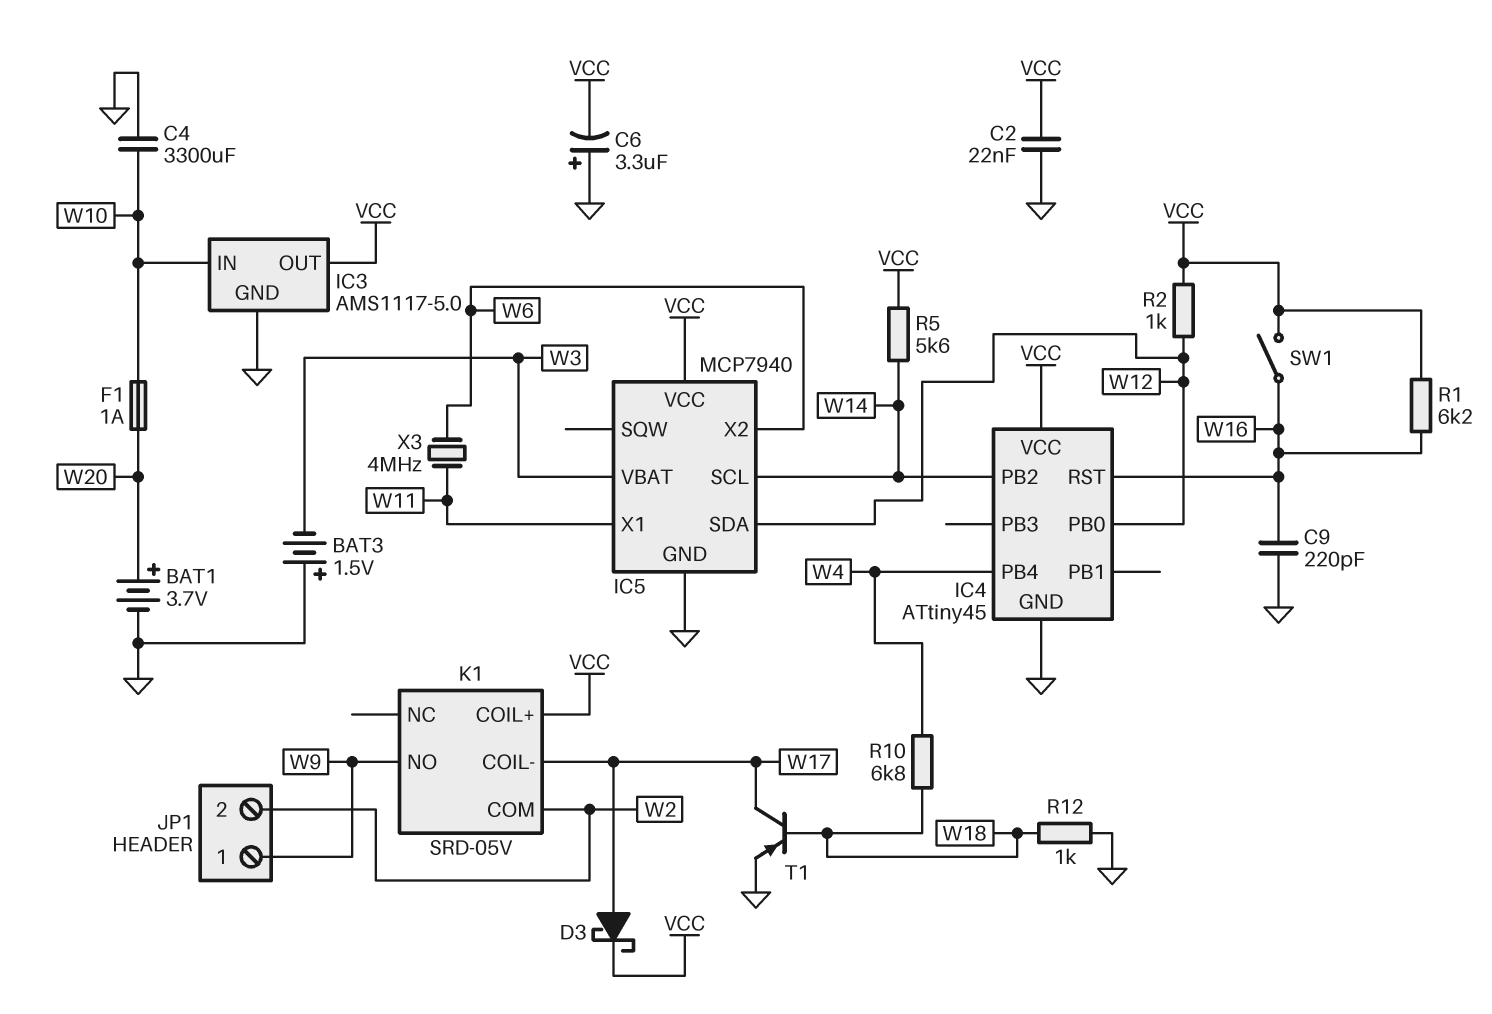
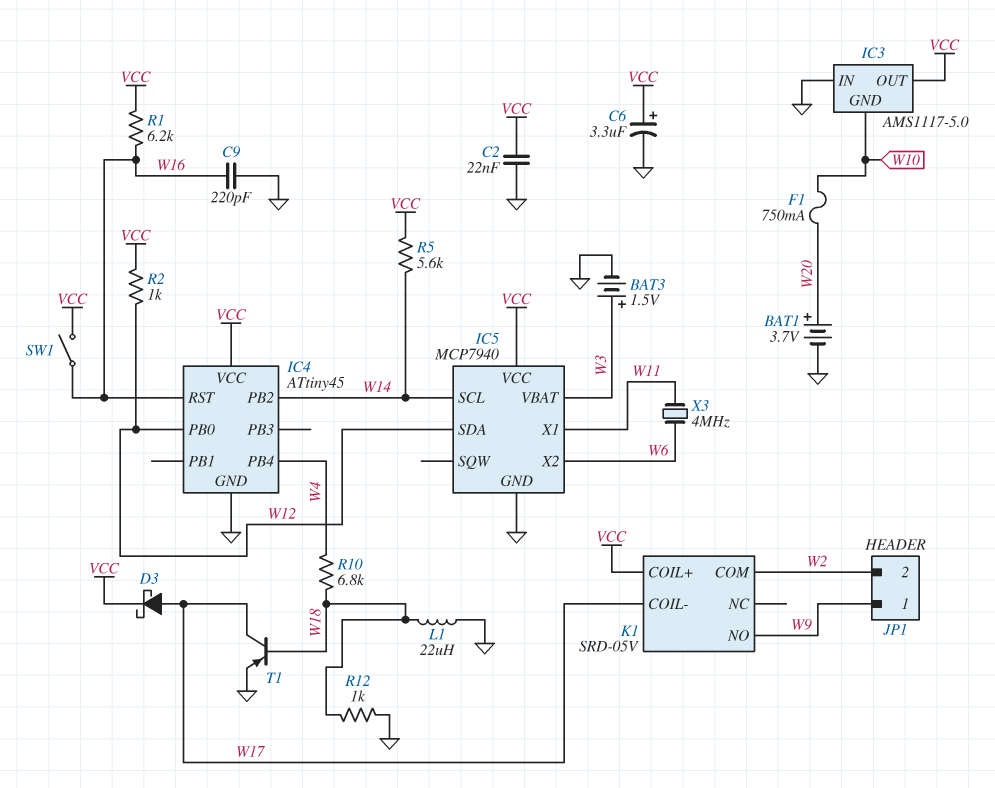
BAT3: 1.5V (plus GND, minus W3) -> 1.5V (plus W3, minus GND)
C4: 3300uF (GND, W10) -> none
C6: 3.3uF (plus GND, minus VCC) -> 3.3uF (plus VCC, minus GND)
F1: 1A (W10, W20) -> 750mA (W10, W20)
IC3 pin GND: GND -> W10
IC3 pin IN: W10 -> GND
L1: none -> 22uH (GND, W18)

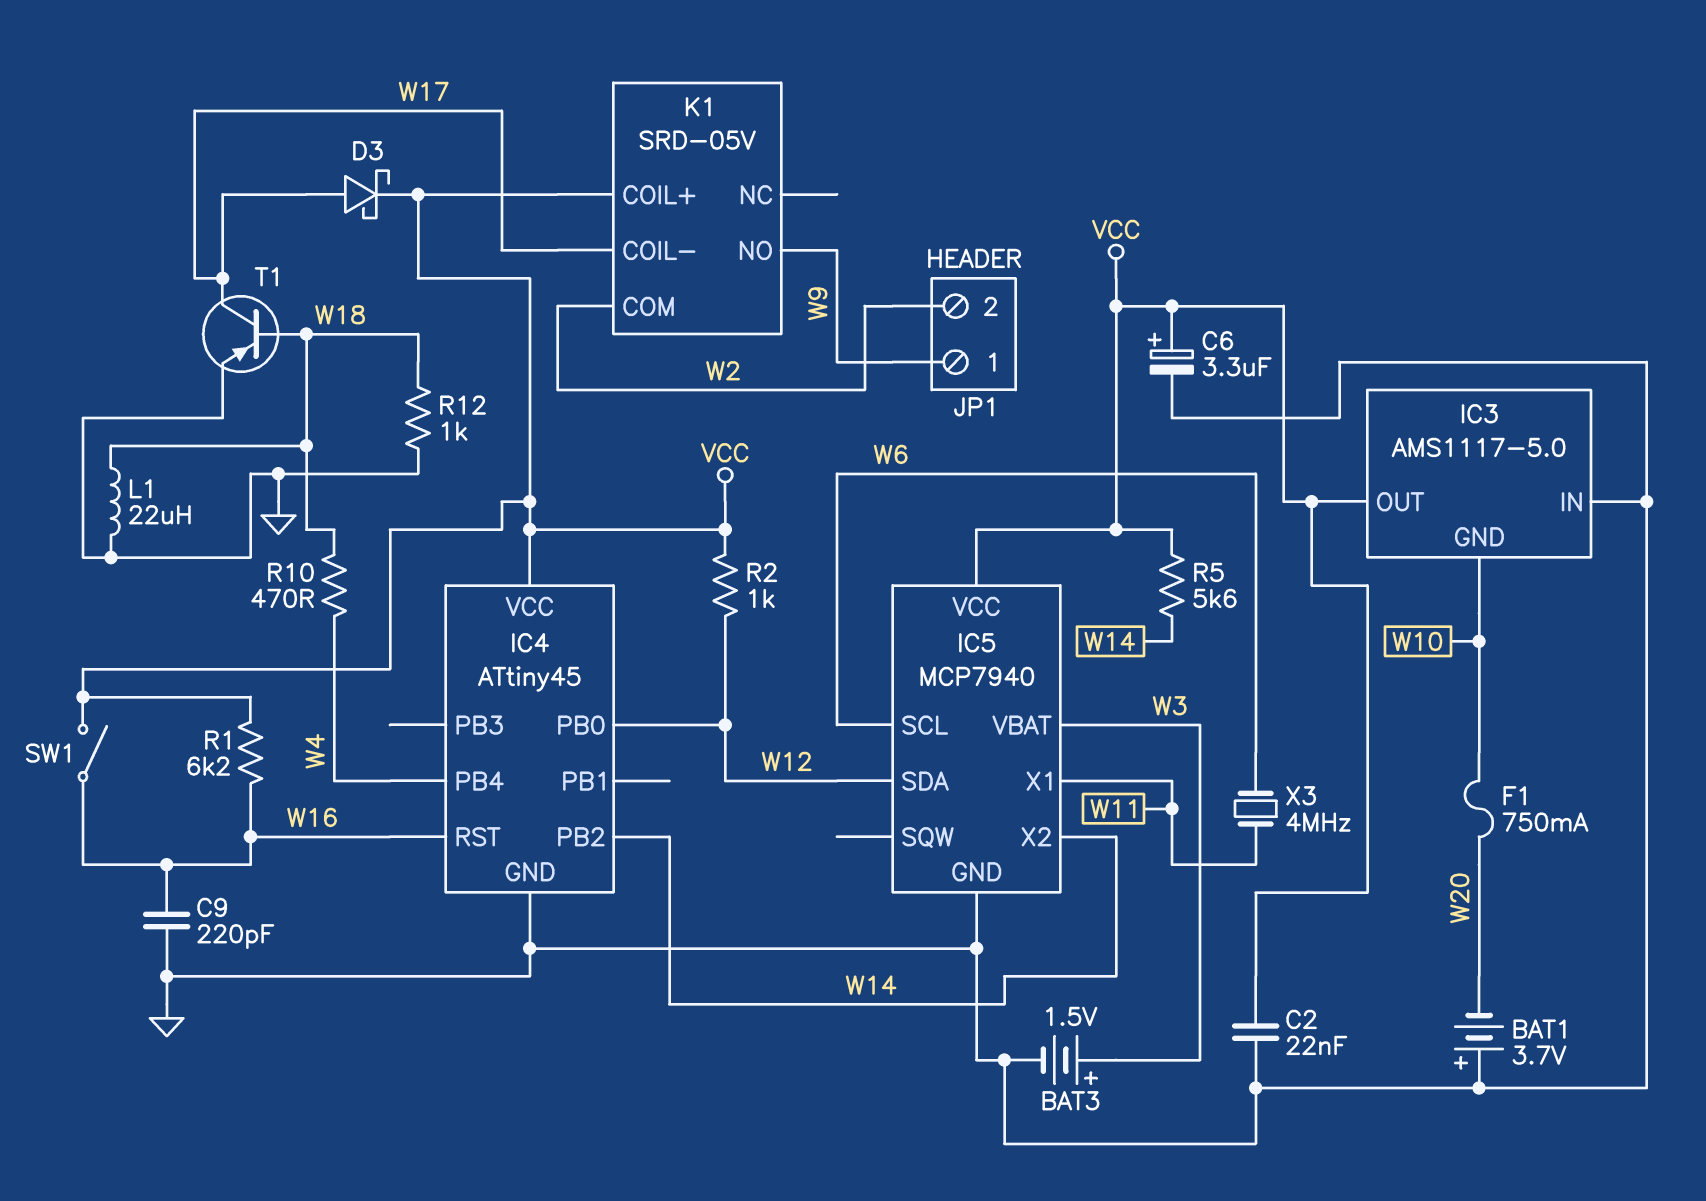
BAT1: 3.7V (plus W20, minus GND) -> 3.7V (plus GND, minus W20)
IC5 pin SCL: W14 -> W6
IC5 pin X2: W6 -> W14
R10: 6.8k (W4, W18) -> 470 (W4, W18)

